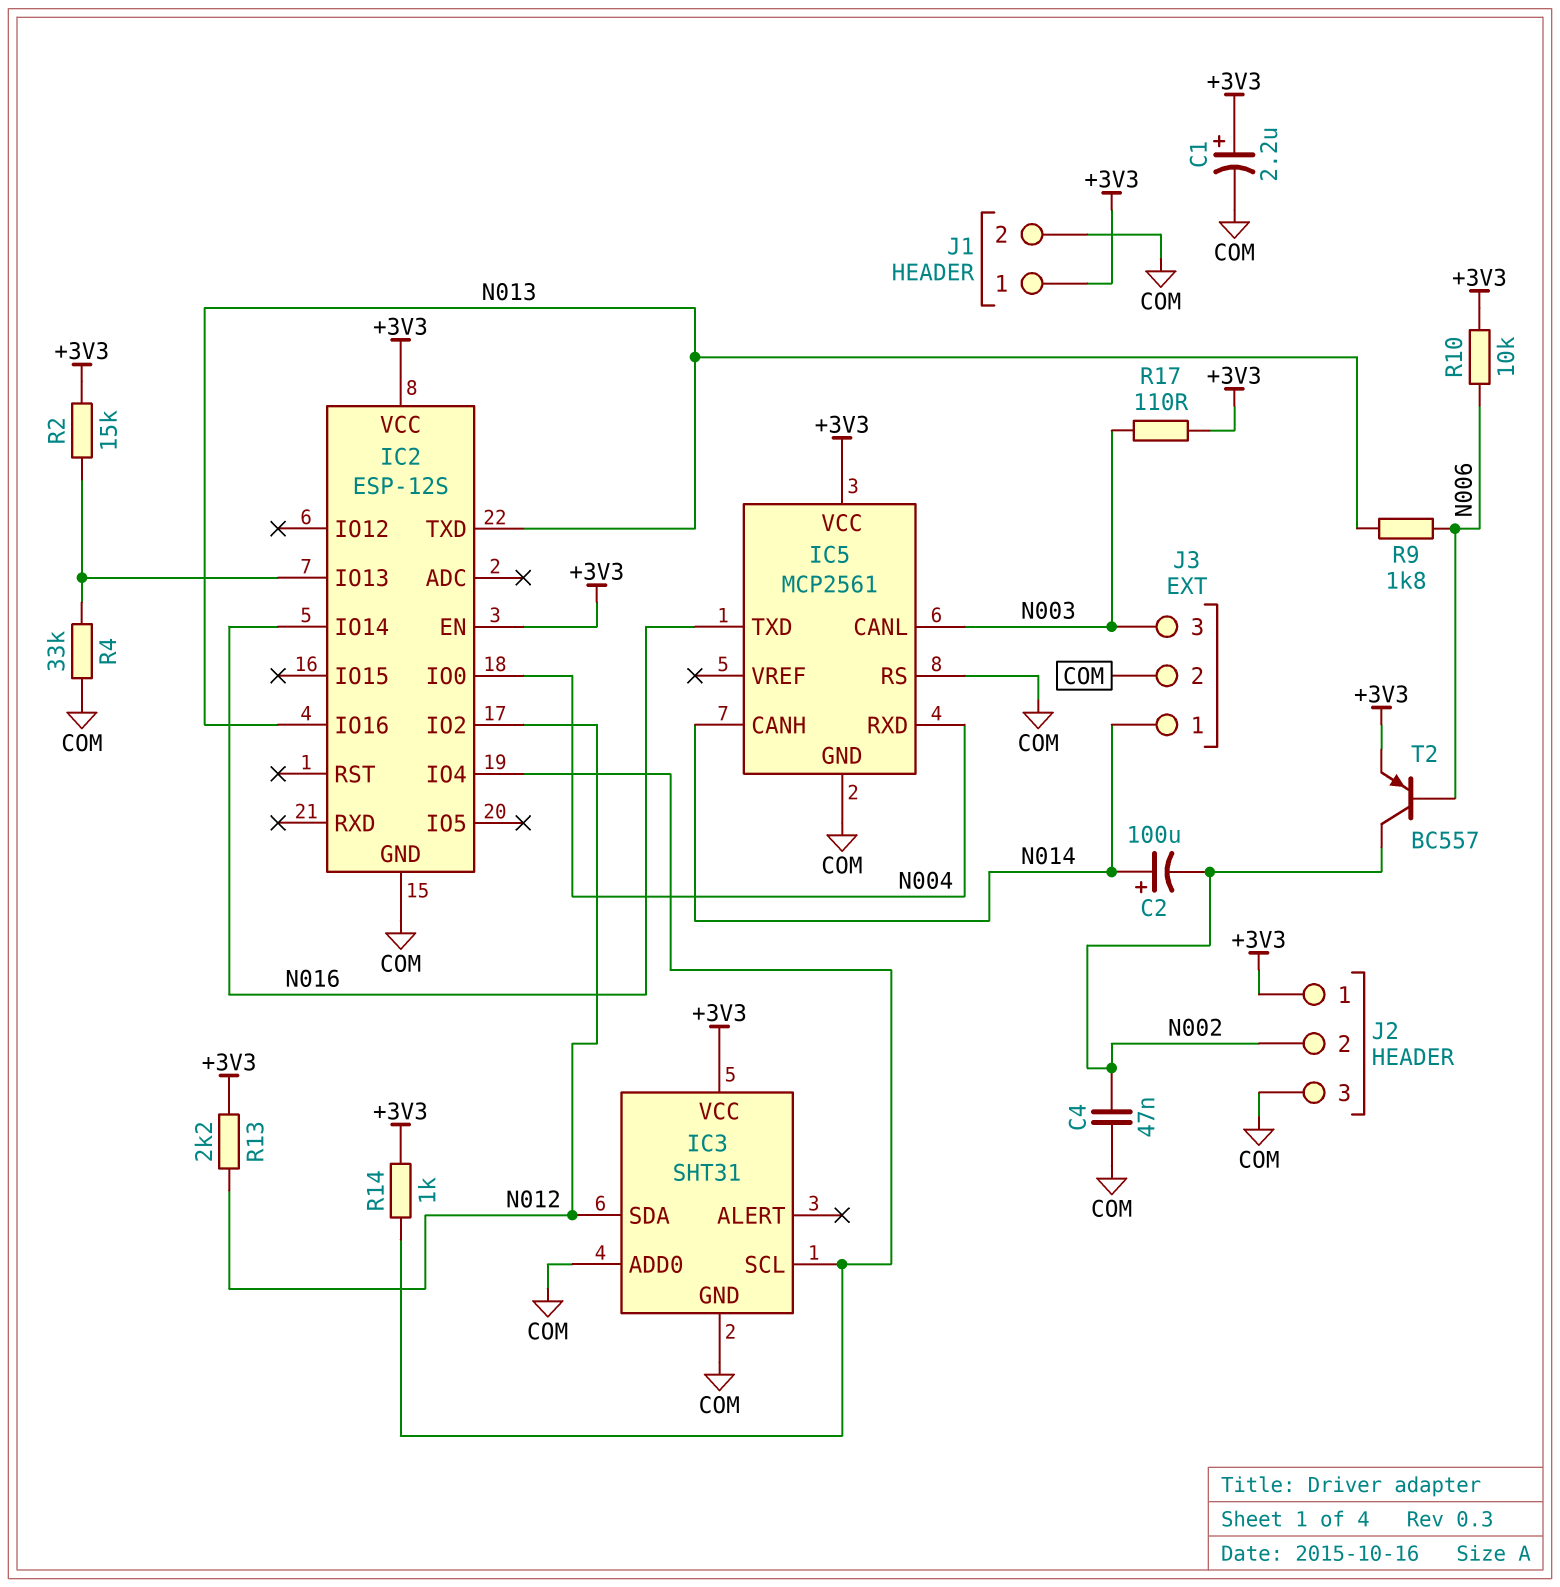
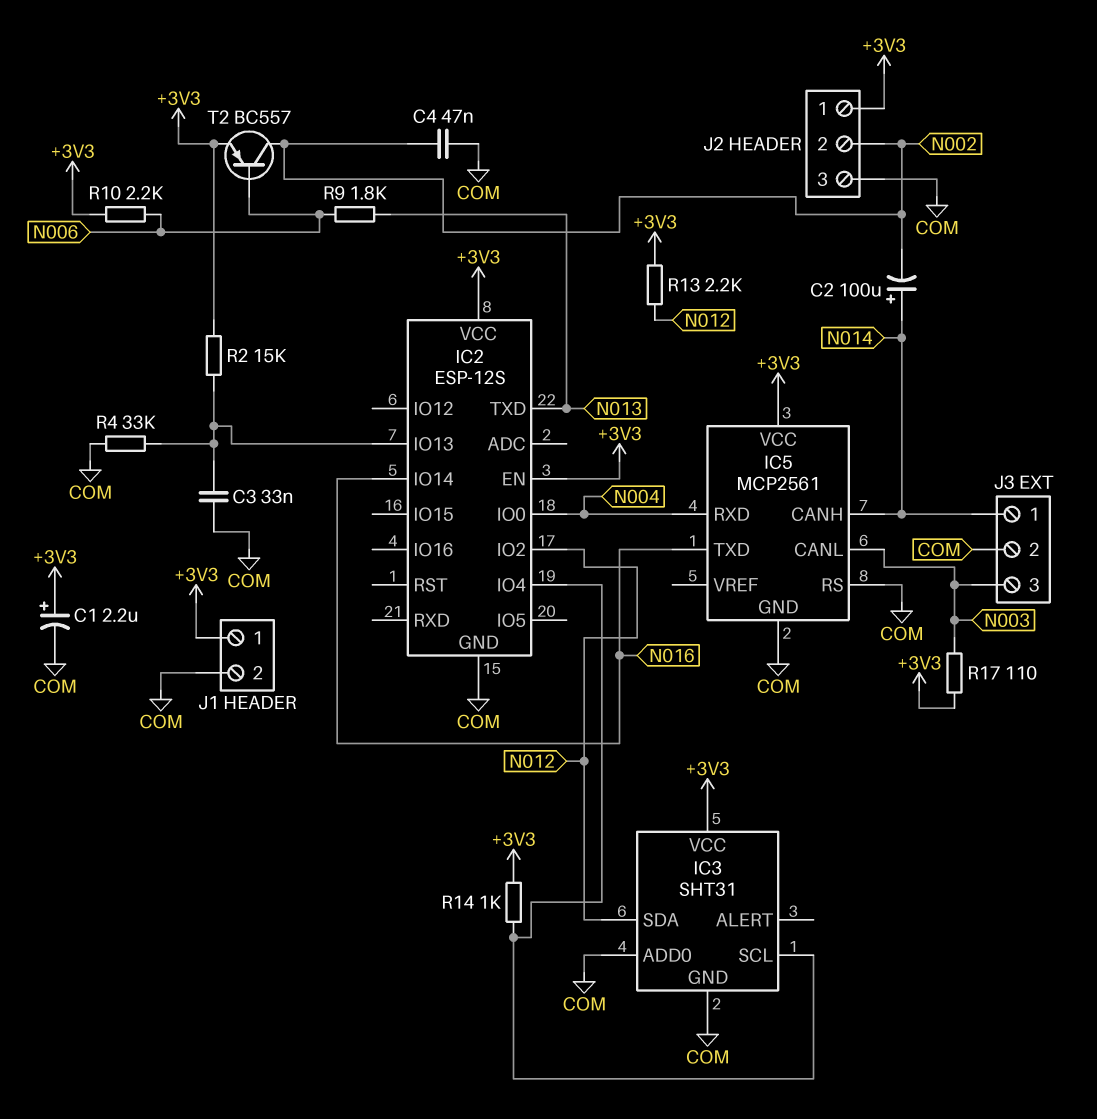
C3: none -> 33nF (COM, IC2/IO13)
IC2 pin IO16: N013 -> none
R10: 10k (+3V3, N006) -> 2.2k (+3V3, N006)

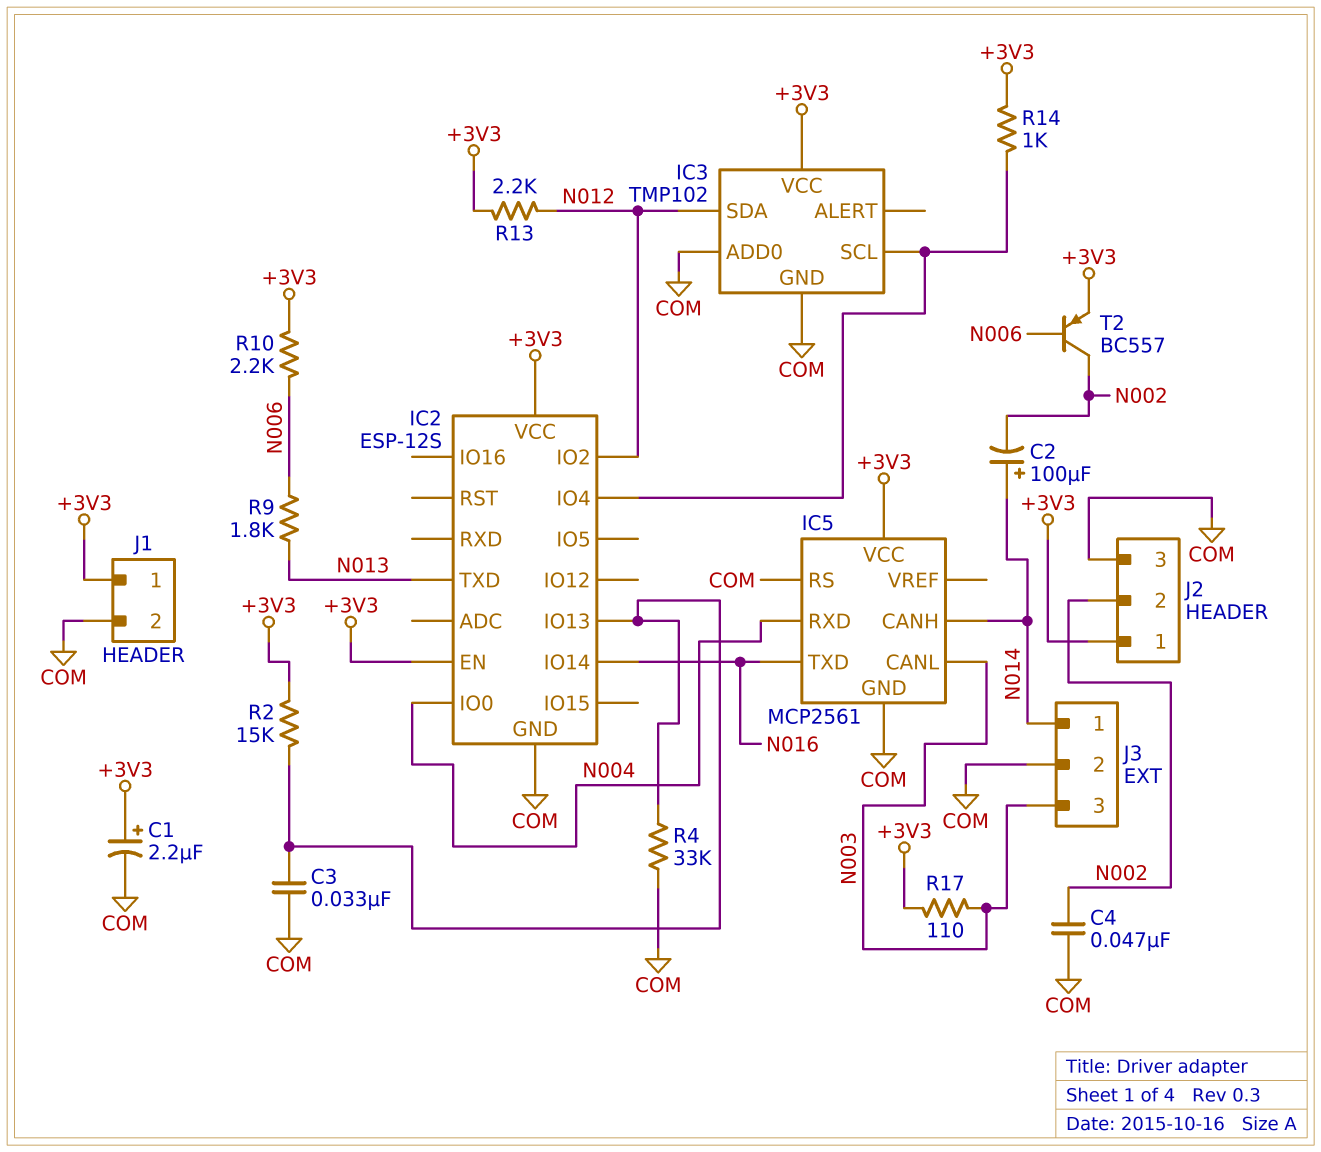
IC3: SHT31 -> TMP102

